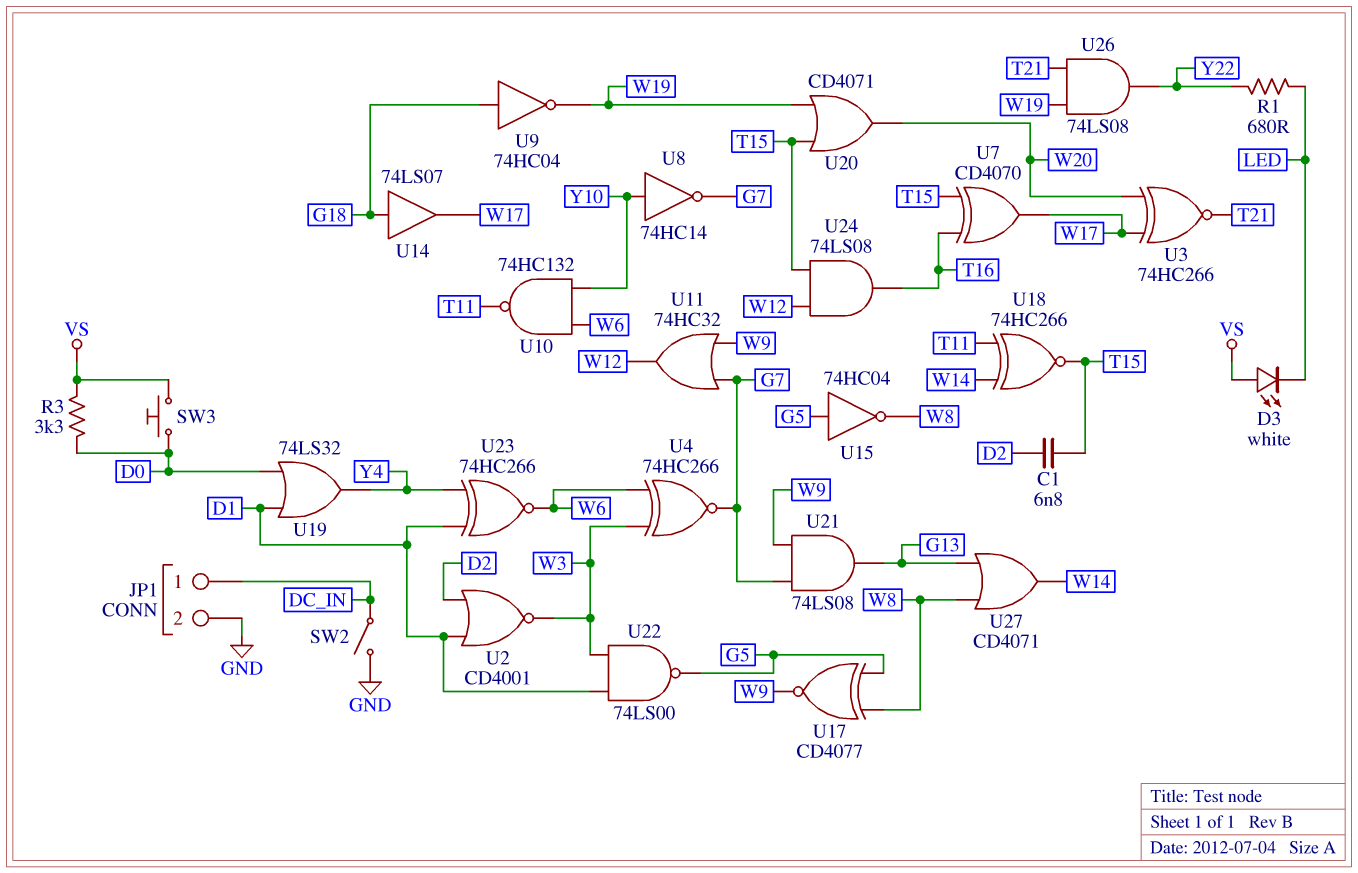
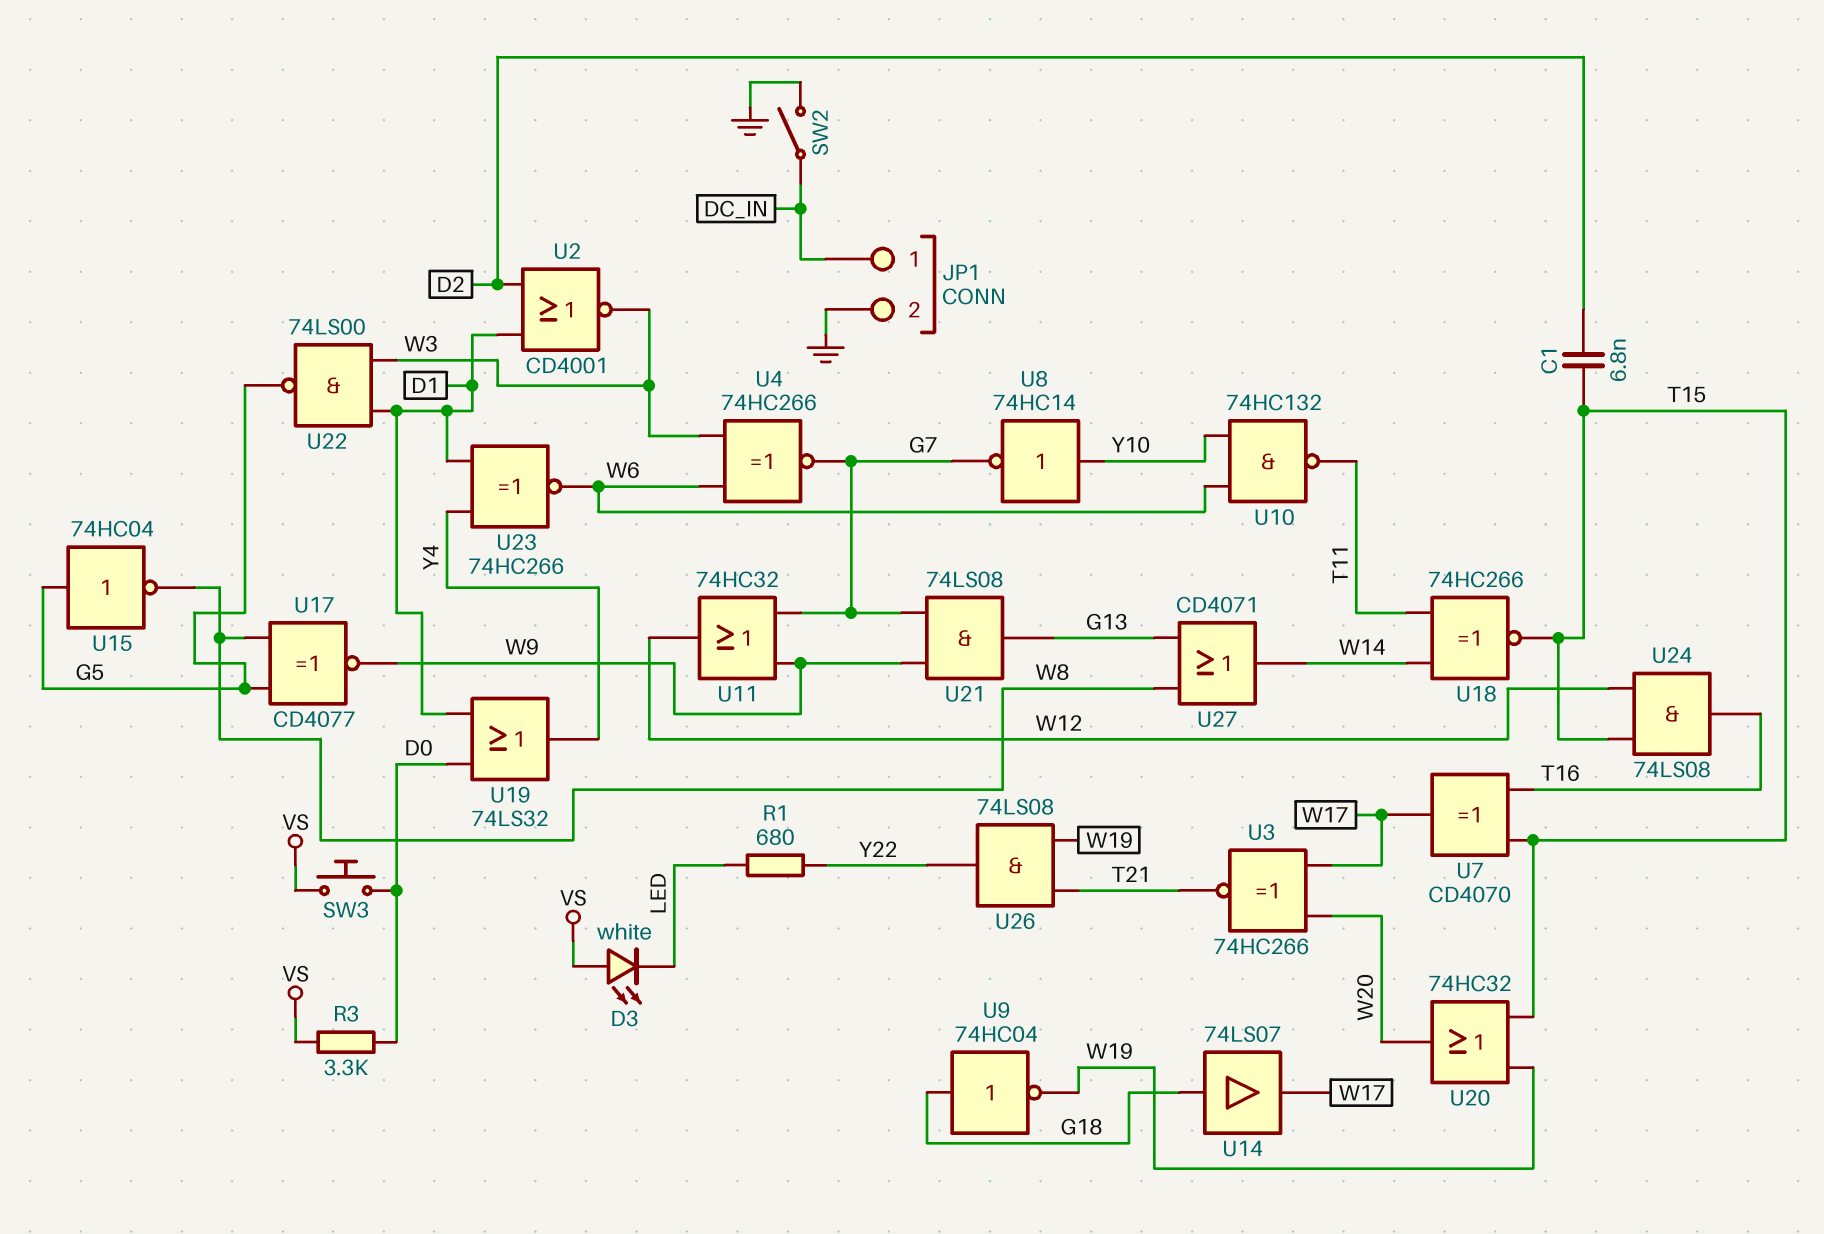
U20: OR CD4071 (in T15, in W19, out W20) -> OR 74HC32 (in T15, in W19, out W20)

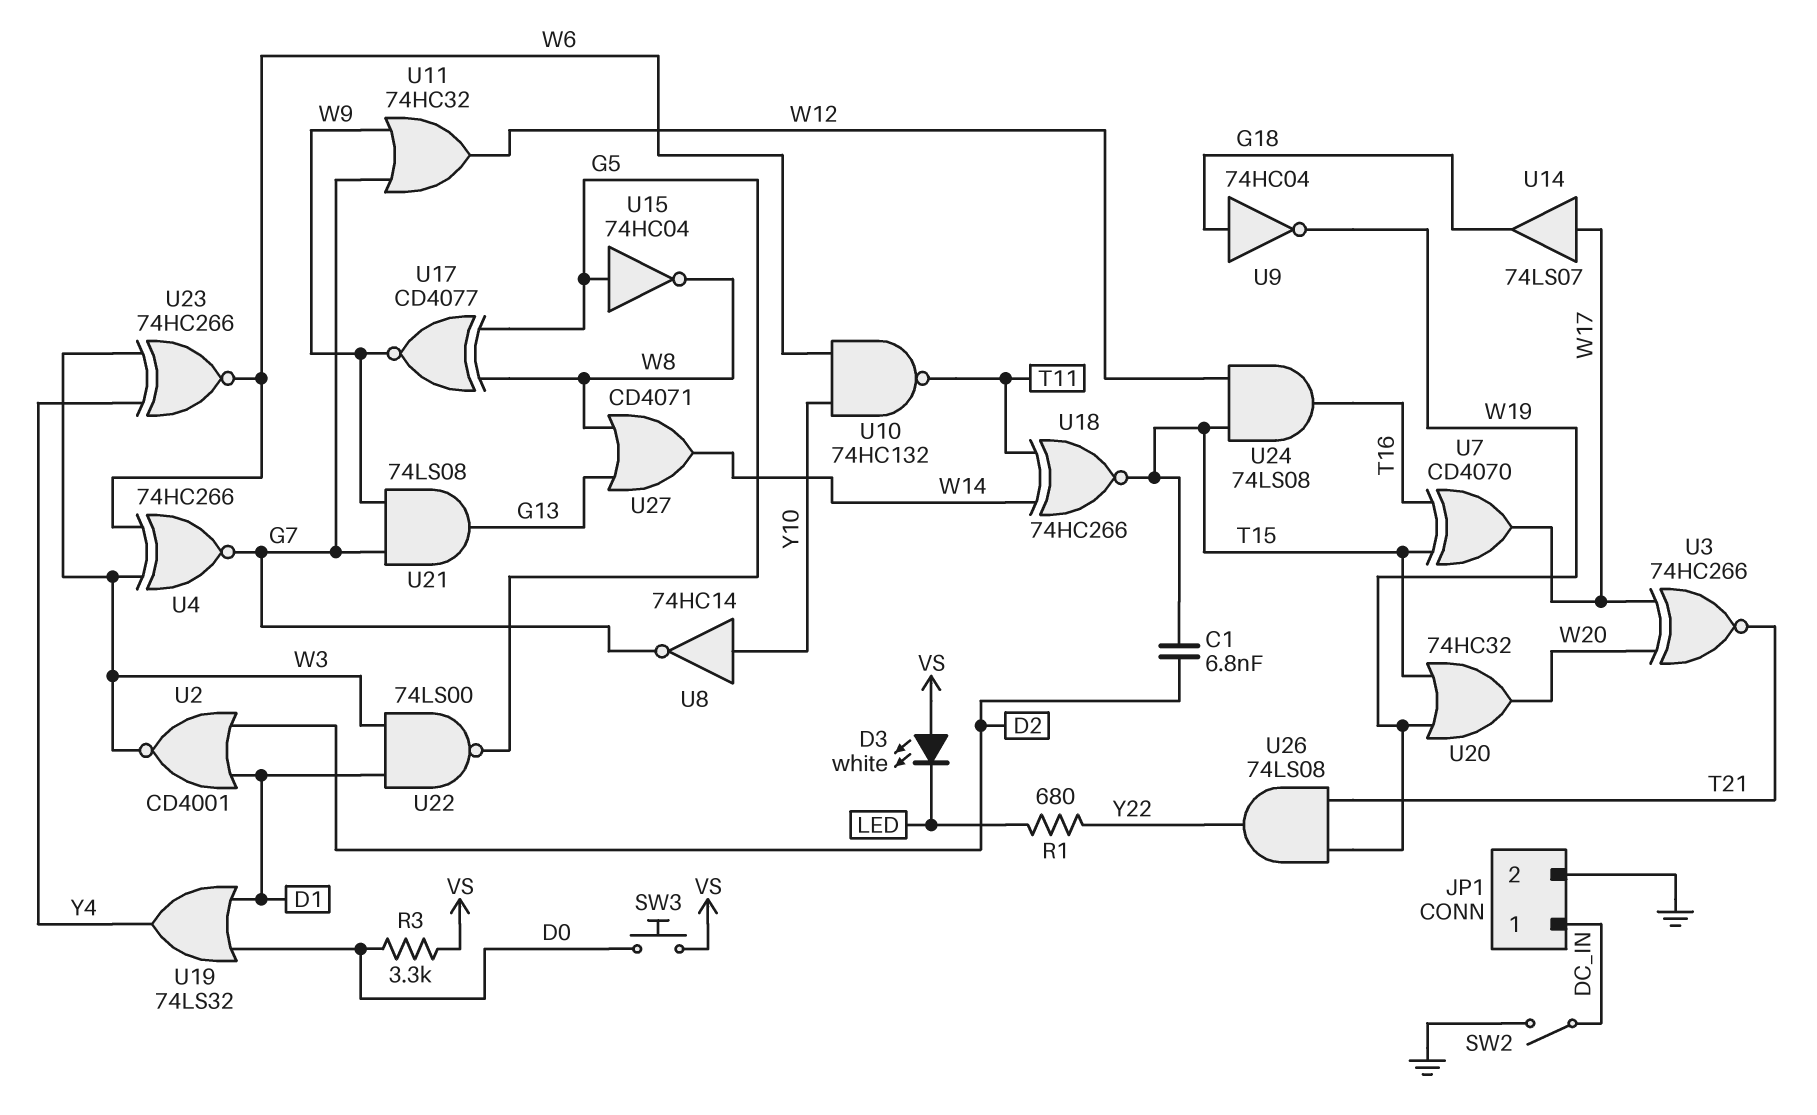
U14: buffer 74LS07 (in G18, out W17) -> buffer 74LS07 (in W17, out G18)
U23: XNOR 74HC266 (in D1, in Y4, out W6) -> XNOR 74HC266 (in W3, in Y4, out W6)

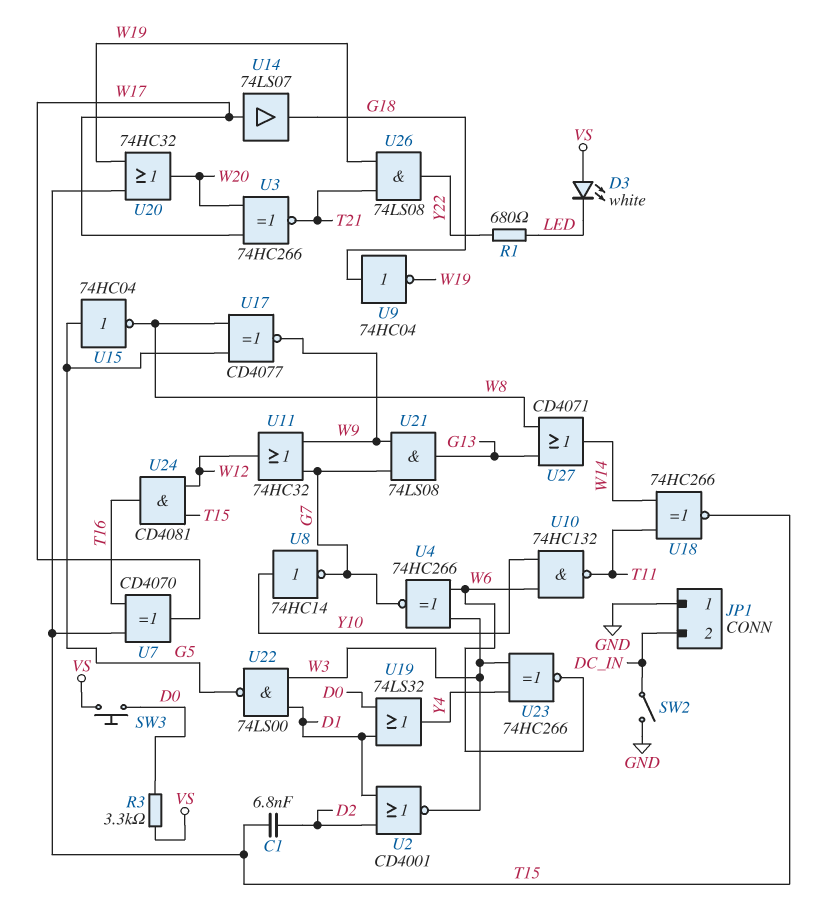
JP1 pin 1: DC_IN -> GND
JP1 pin 2: GND -> DC_IN
U24: AND 74LS08 (in T15, in W12, out T16) -> AND CD4081 (in T15, in W12, out T16)

